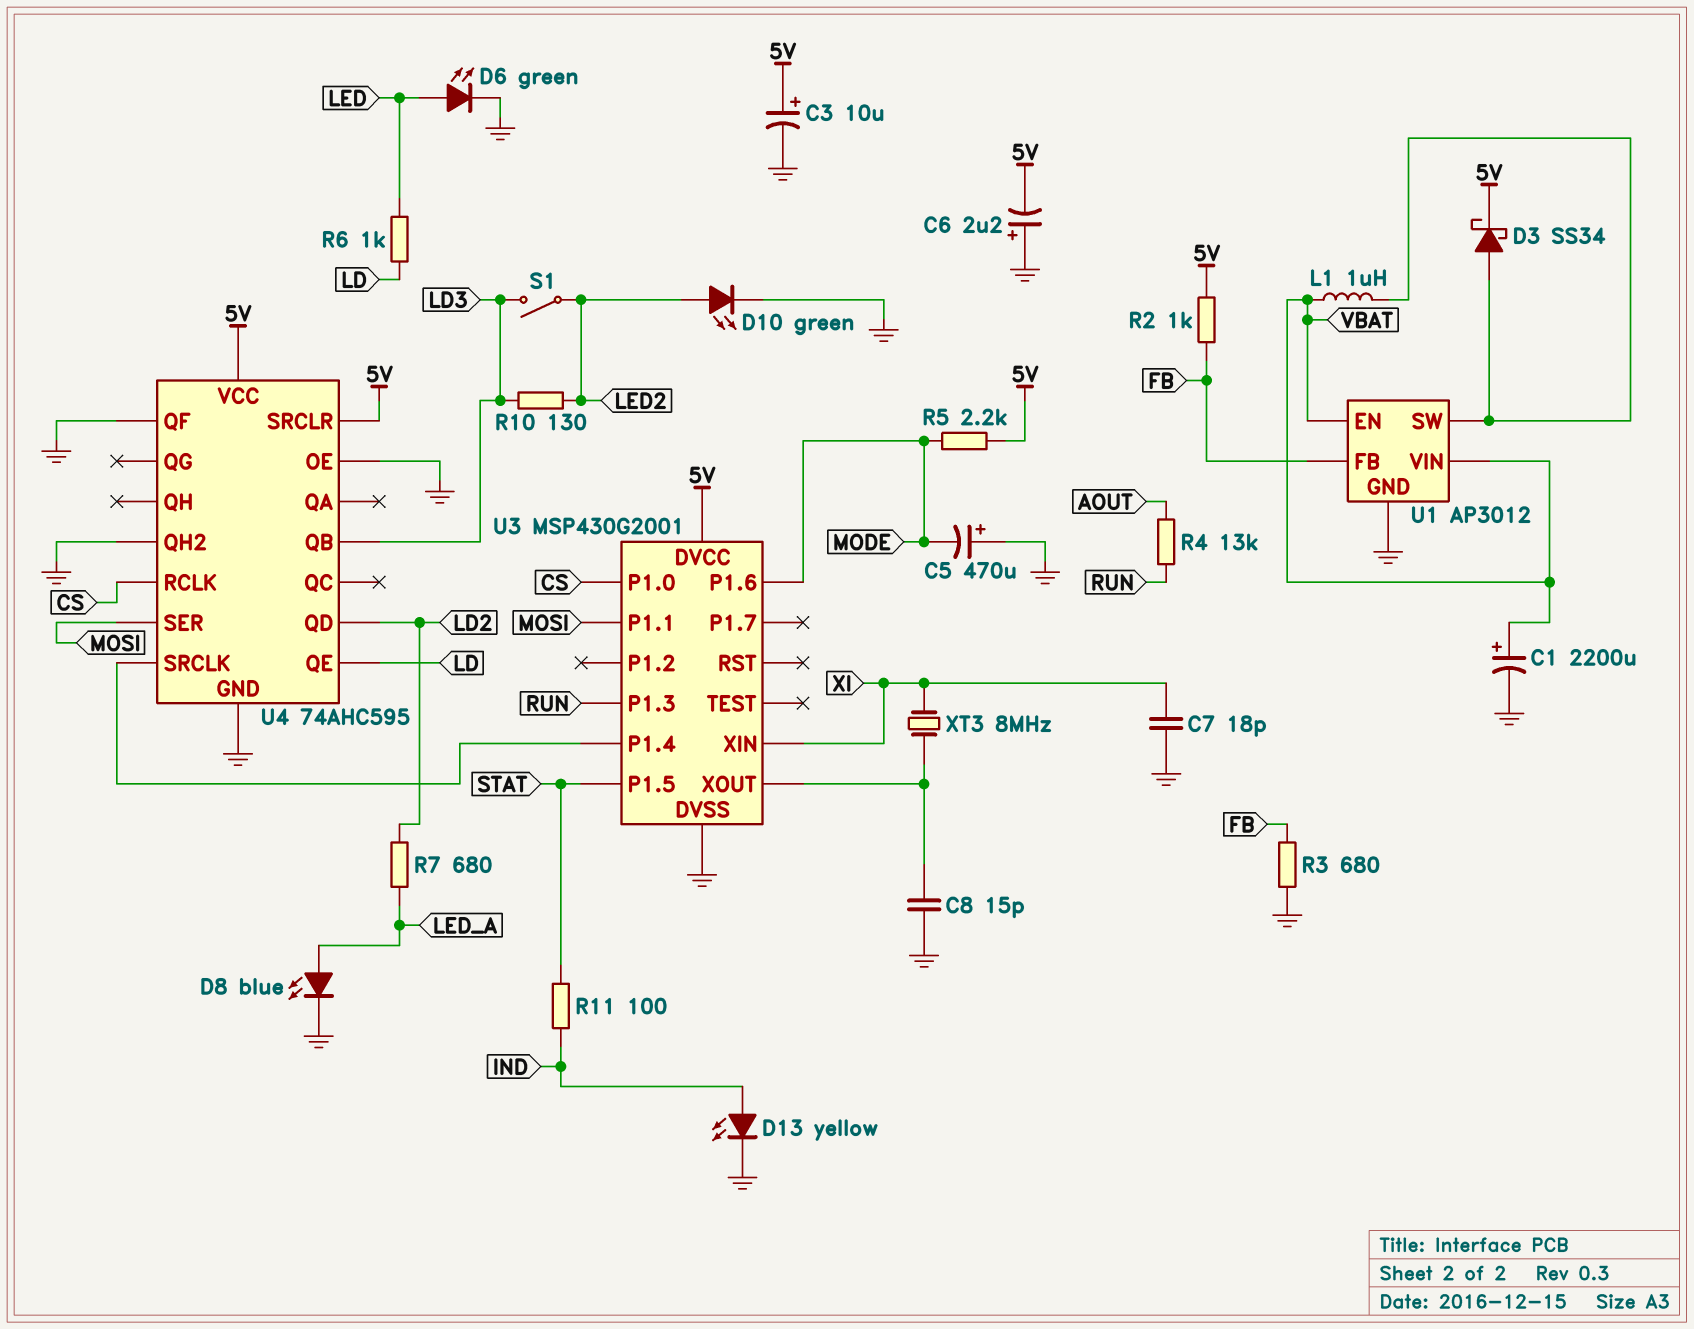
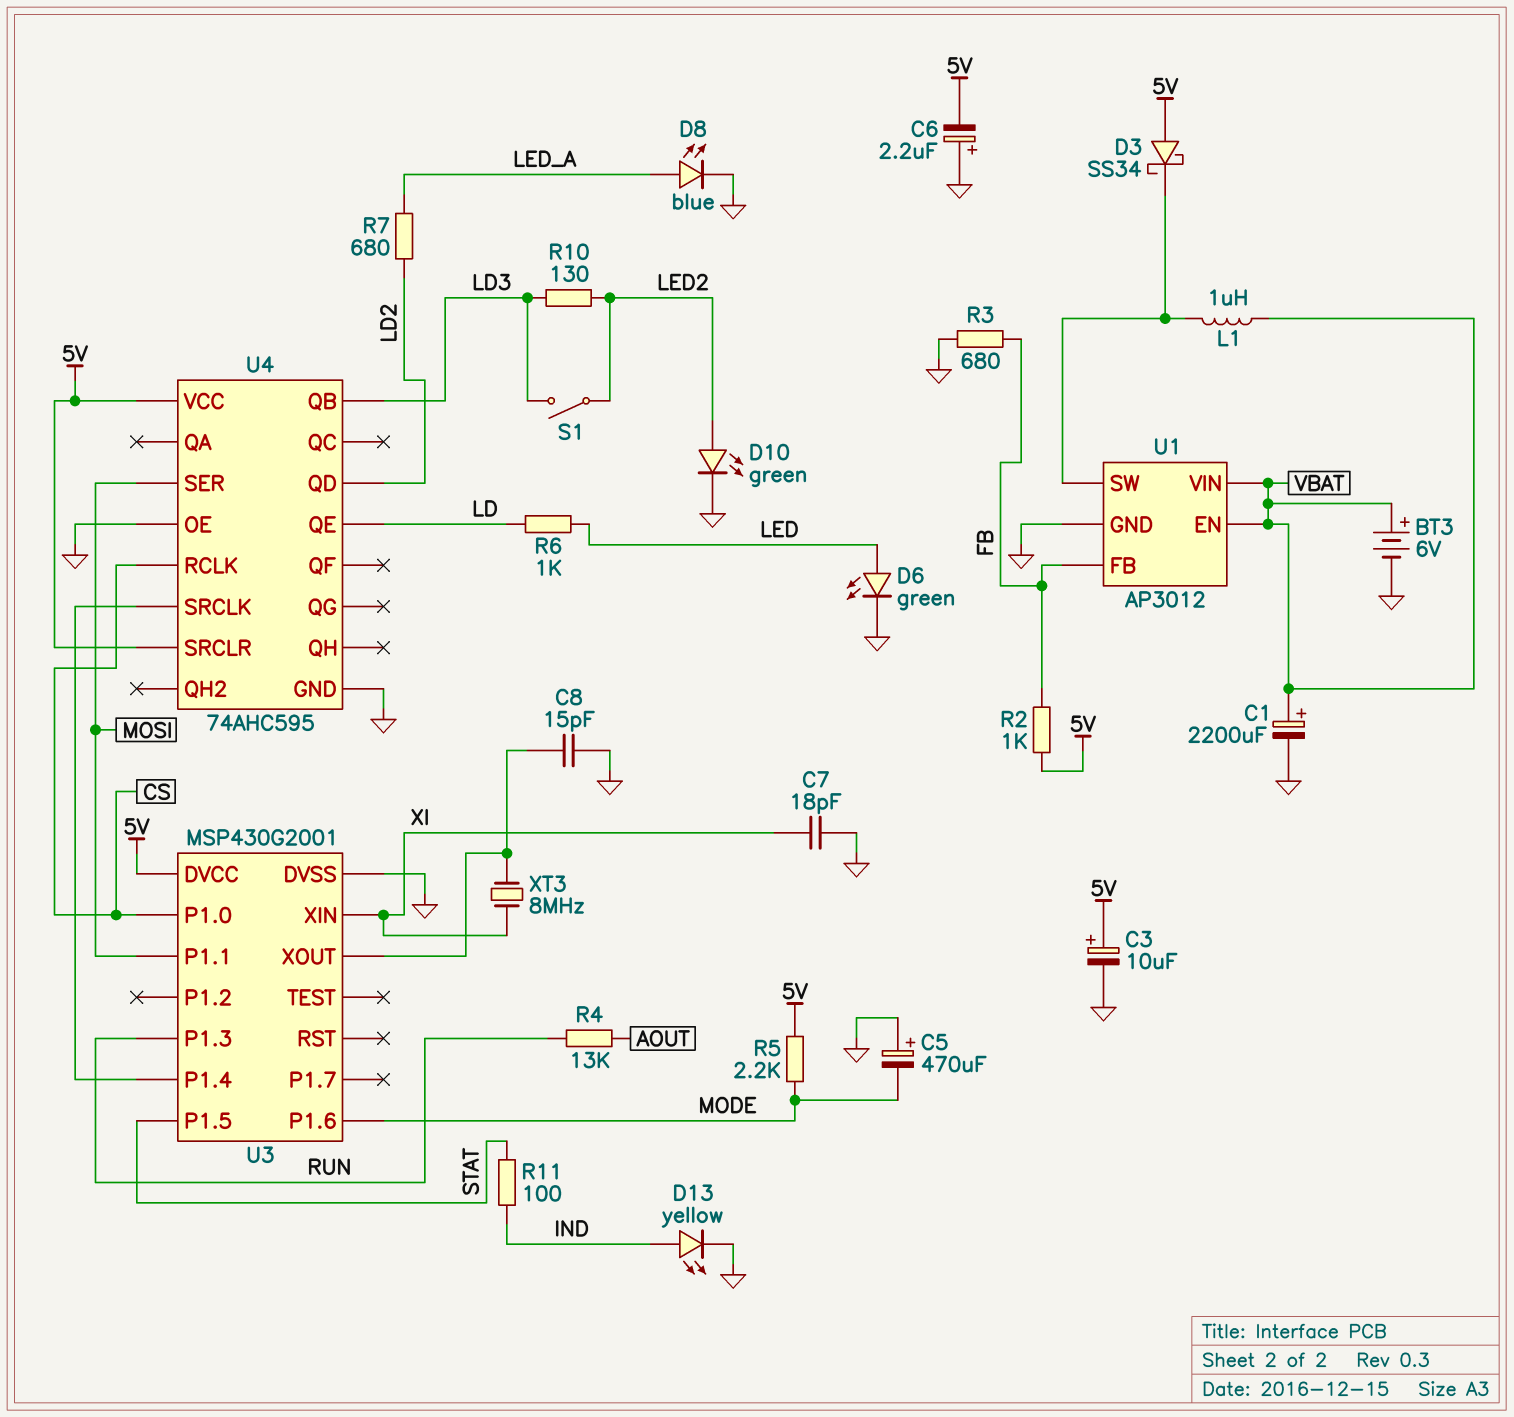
BT3: none -> 6V (plus VBAT, minus GND)
D3: schottky SS34 (A U1/SW, K 5V) -> schottky SS34 (A 5V, K U1/SW)
U4 pin QF: GND -> none
U4 pin QH2: GND -> none

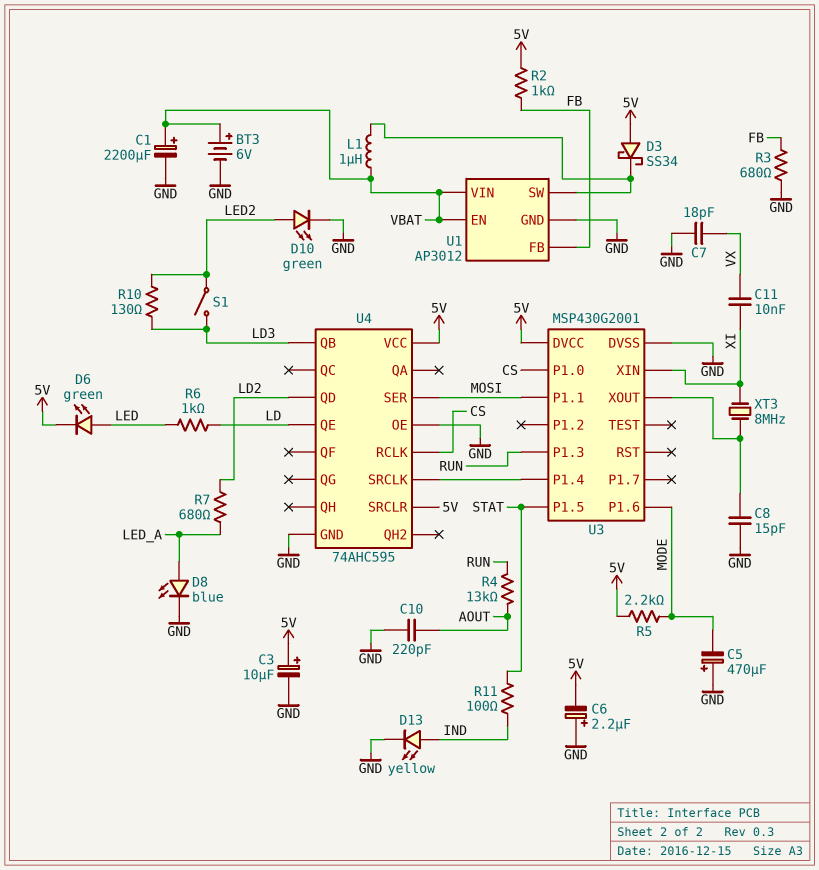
C7: 18pF (GND, XI) -> 18pF (GND, VX)
C10: none -> 220pF (AOUT, GND)
C11: none -> 10nF (VX, XI)
D6: LED green (A LED, K GND) -> LED green (A LED, K 5V)

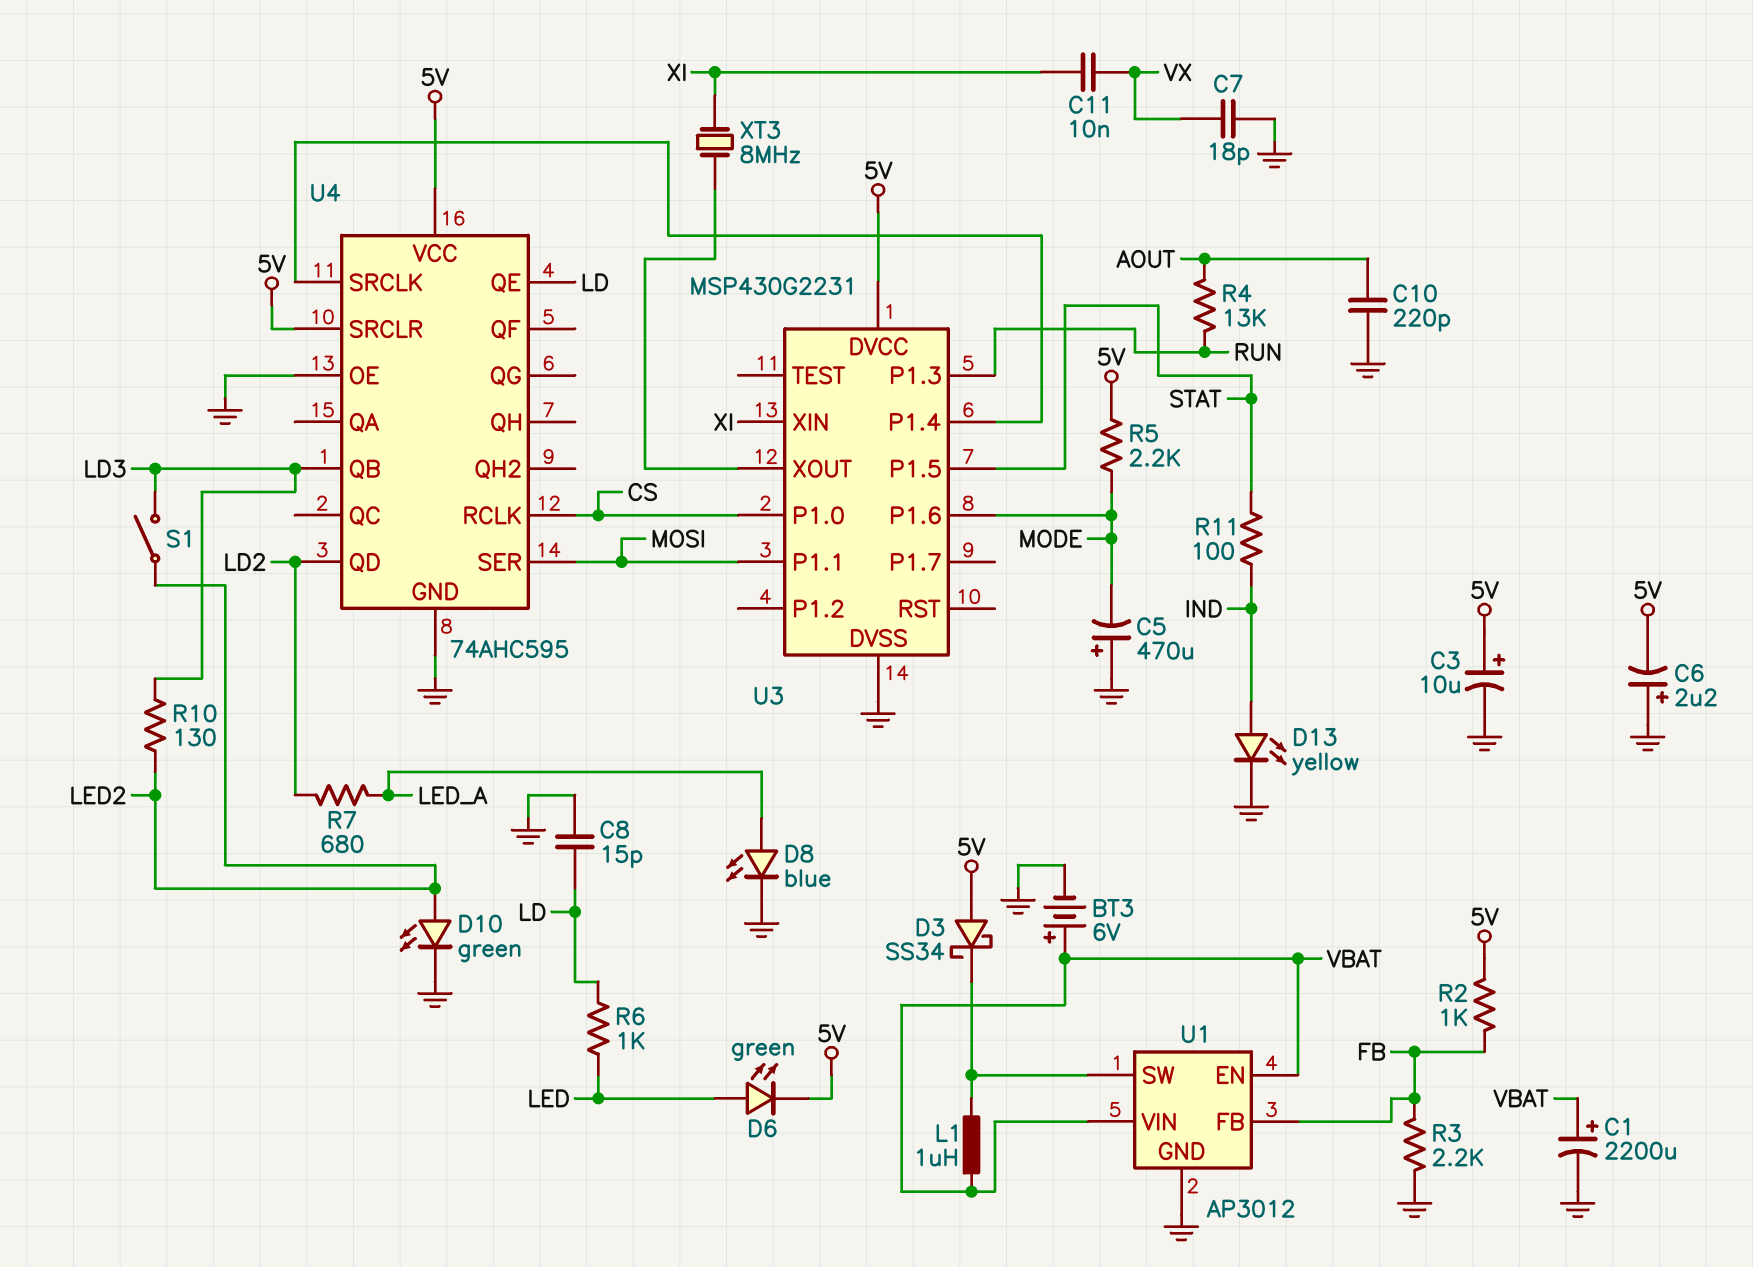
C8: 15pF (GND, U3/XOUT) -> 15pF (GND, LD)
R3: 680 (FB, GND) -> 2.2k (FB, GND)
U3: MSP430G2001 -> MSP430G2231

